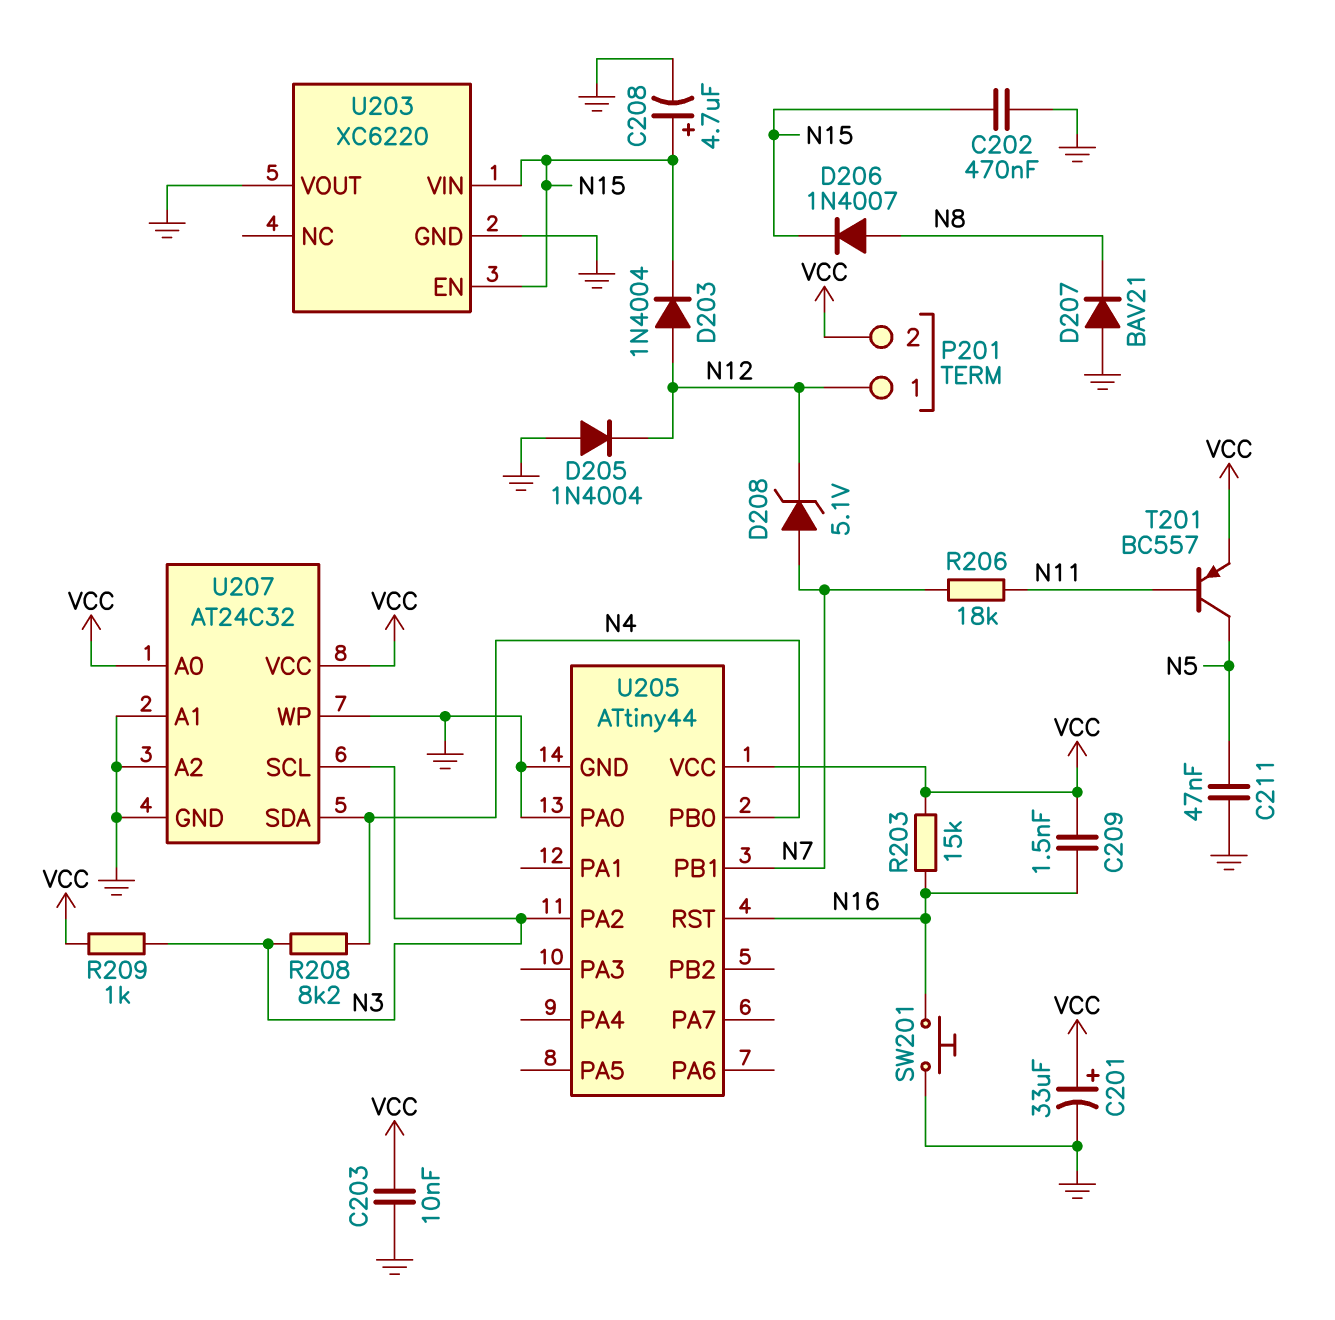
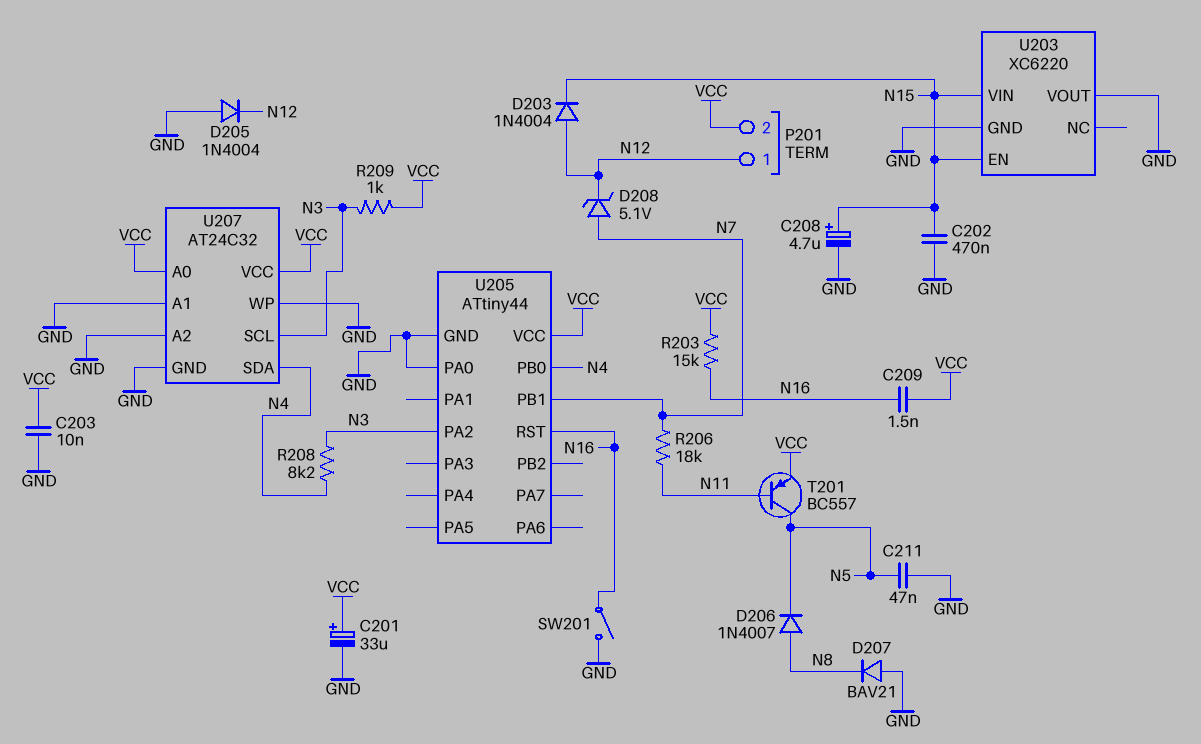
D206: diode 1N4007 (A N8, K N15) -> diode 1N4007 (A N8, K N5)
SW201: button (GND, N16) -> switch (GND, N16)

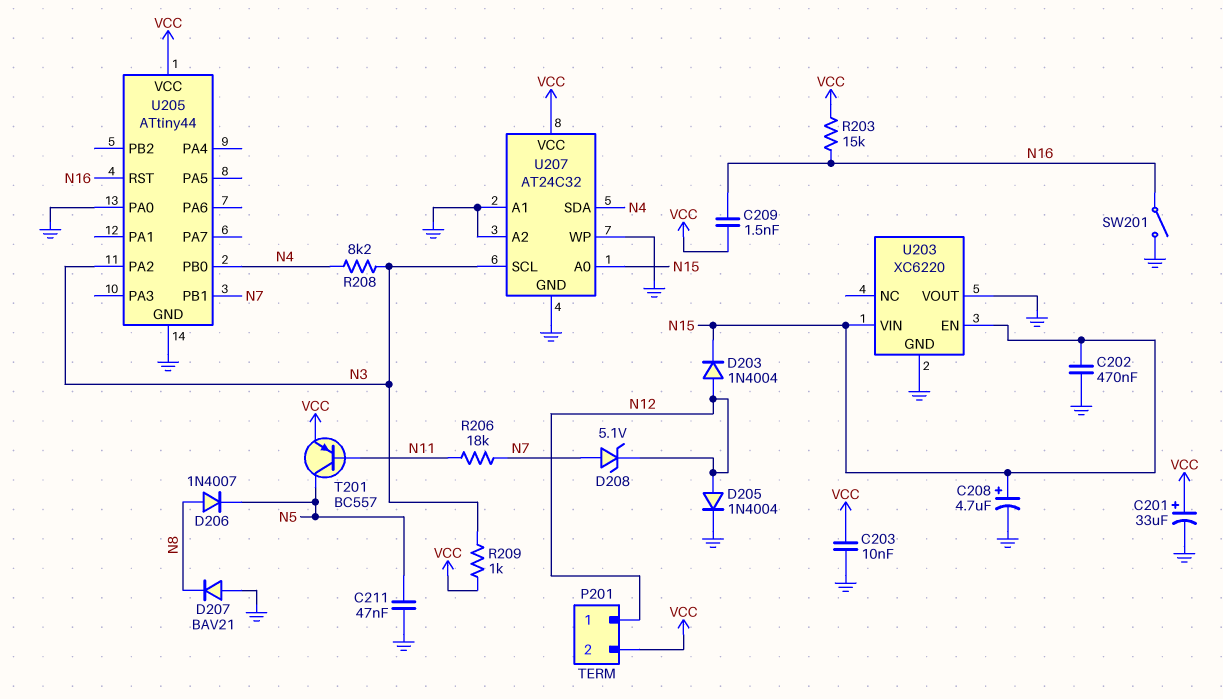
D205: diode 1N4004 (A GND, K N12) -> diode 1N4004 (A N12, K GND)
U207 pin A0: VCC -> N15

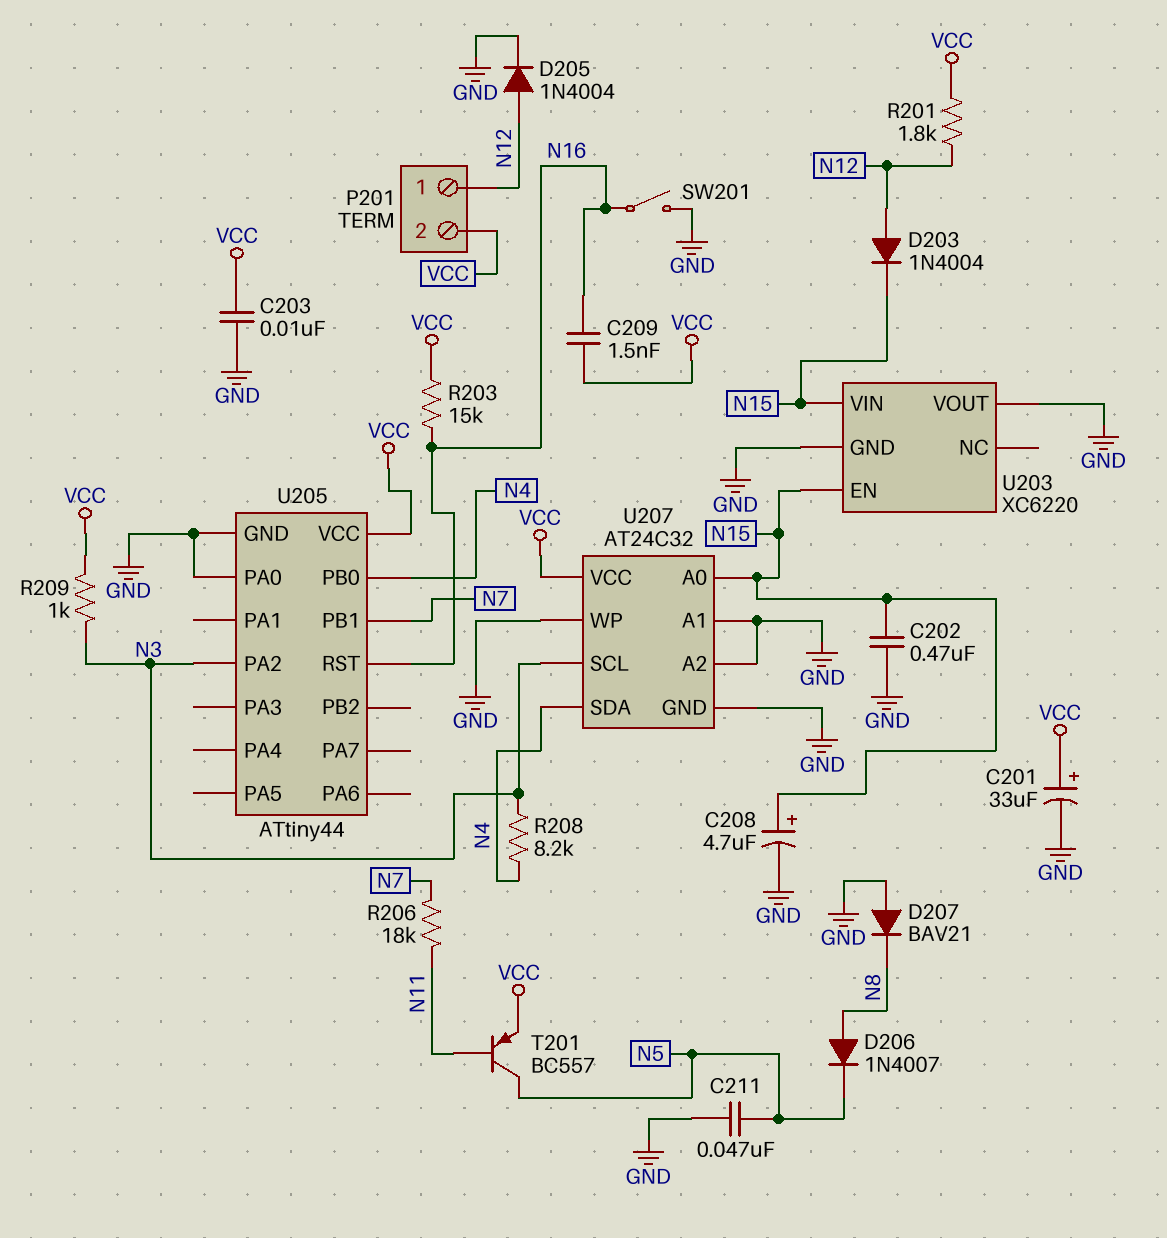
D208: zener 5.1V (A N7, K N12) -> none
R201: none -> 1.8k (N12, VCC)

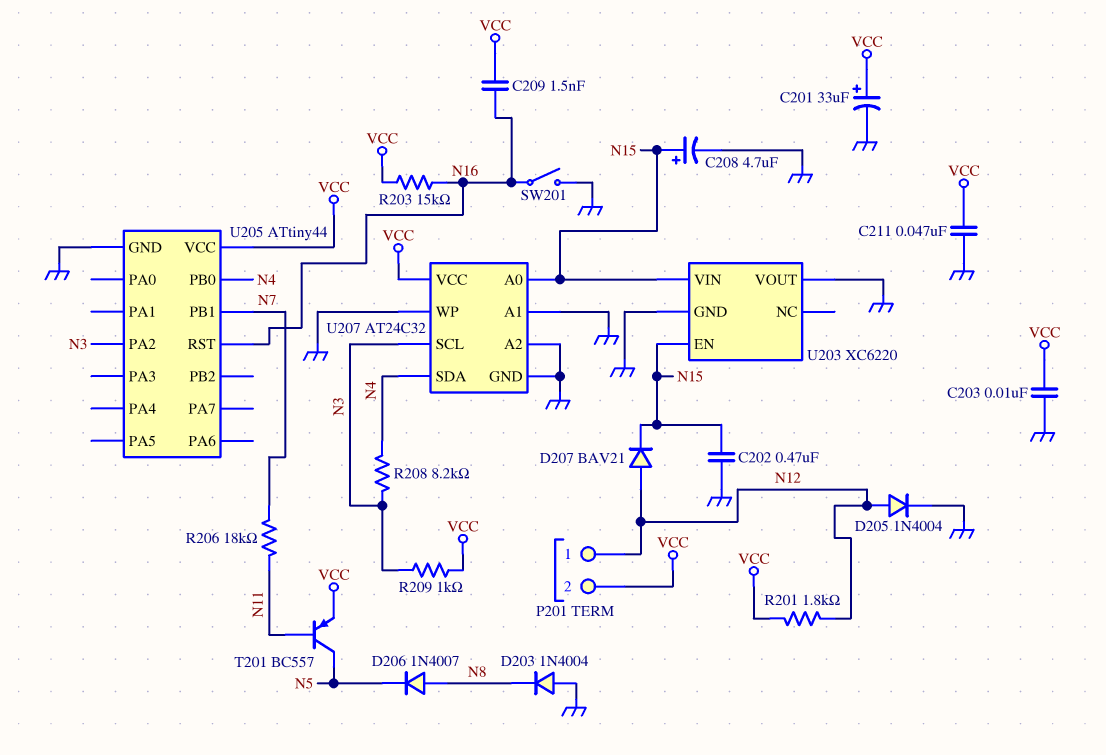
C211: 47nF (GND, N5) -> 47nF (GND, VCC)
D203: diode 1N4004 (A N12, K N15) -> diode 1N4004 (A GND, K N8)
D207: diode BAV21 (A GND, K N8) -> diode BAV21 (A N12, K N15)
U205 pin PA0: GND -> none

